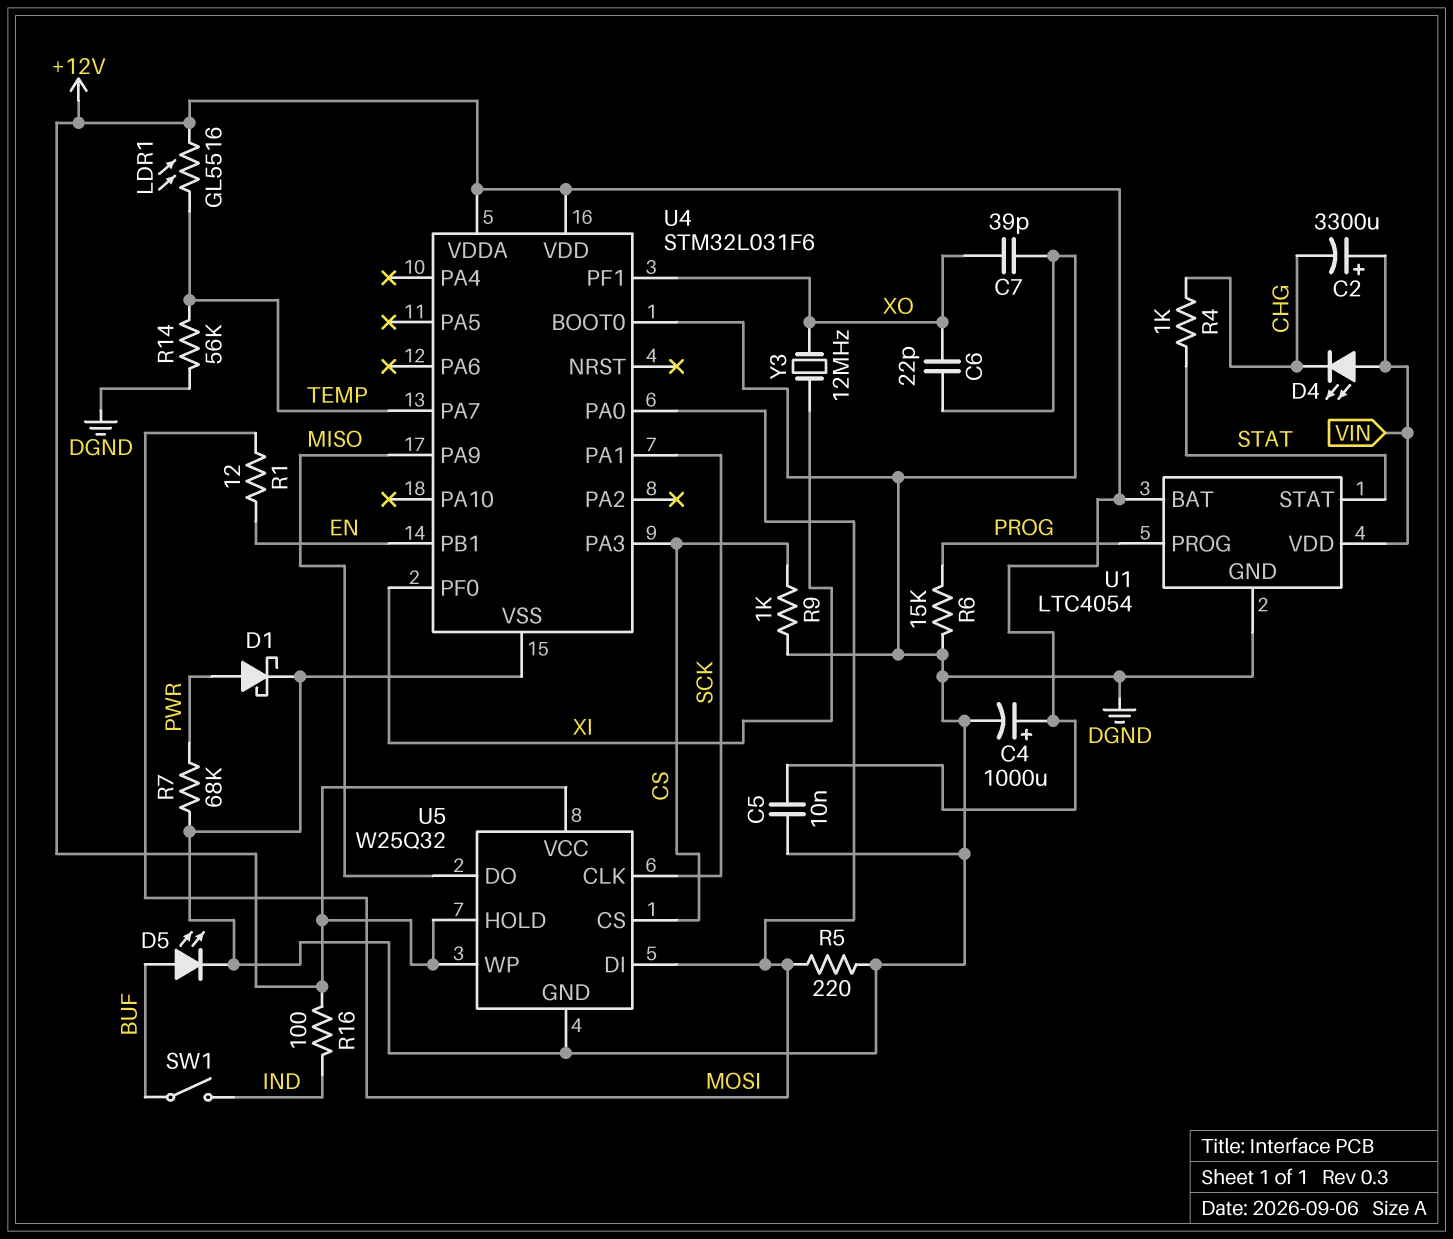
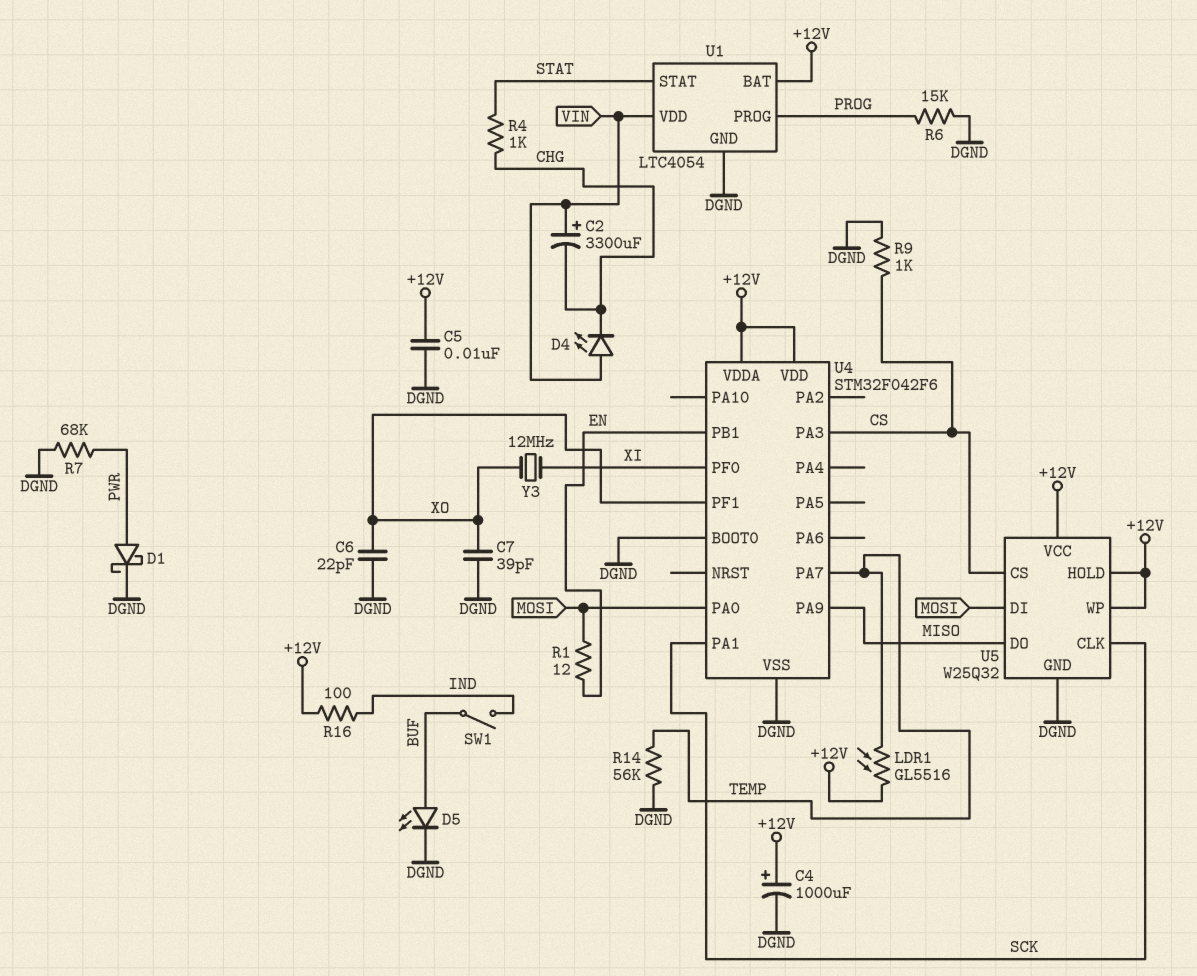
R5: 220 (DGND, MOSI) -> none
U4: STM32L031F6 -> STM32F042F6

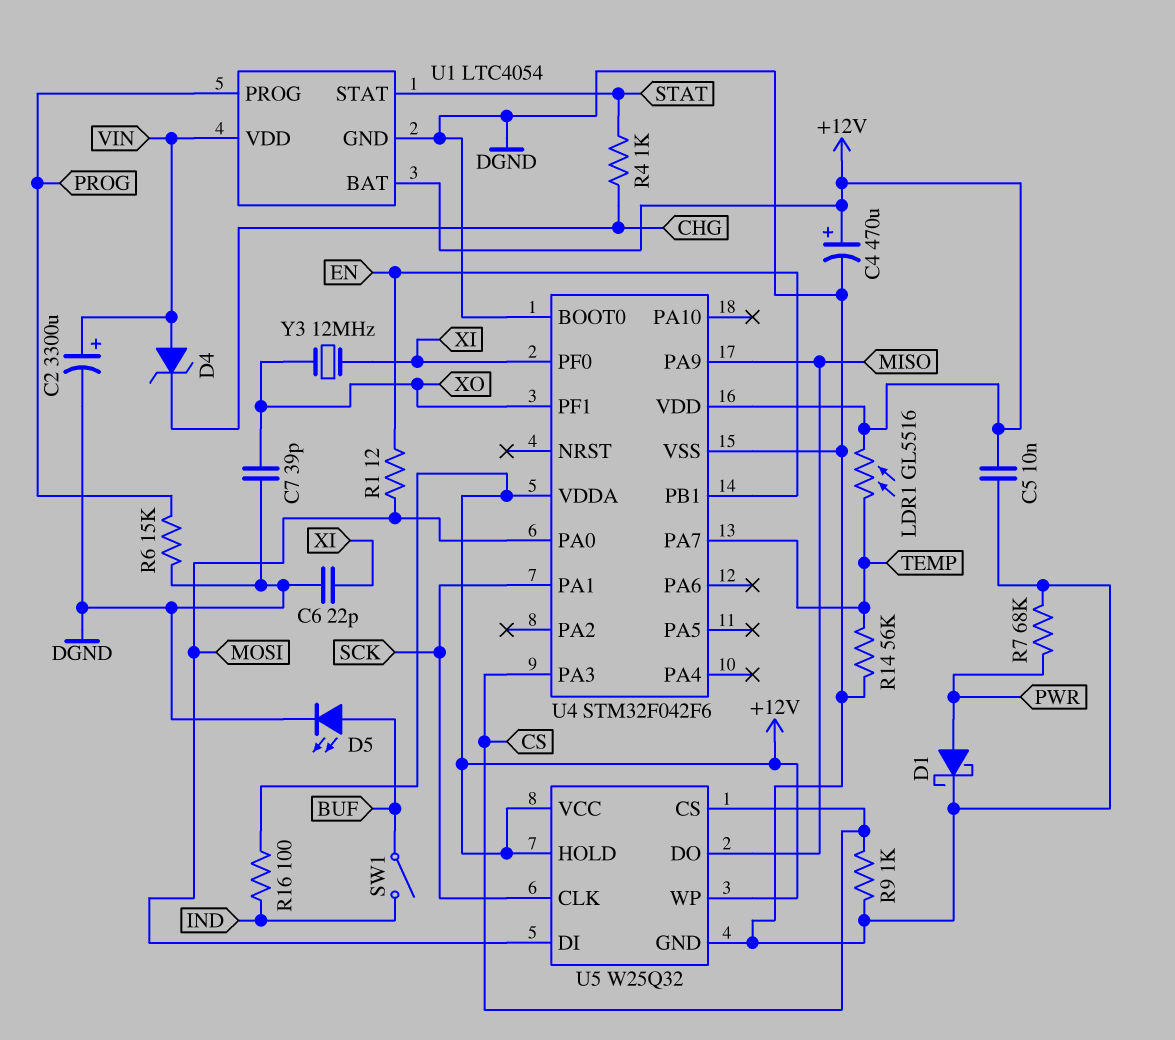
C2: 3300uF (plus VIN, minus CHG) -> 3300uF (plus VIN, minus DGND)
C4: 1000uF (plus +12V, minus DGND) -> 470uF (plus +12V, minus DGND)
C6: 22pF (DGND, XO) -> 22pF (DGND, XI)
D4: LED (A VIN, K CHG) -> zener (A VIN, K CHG)

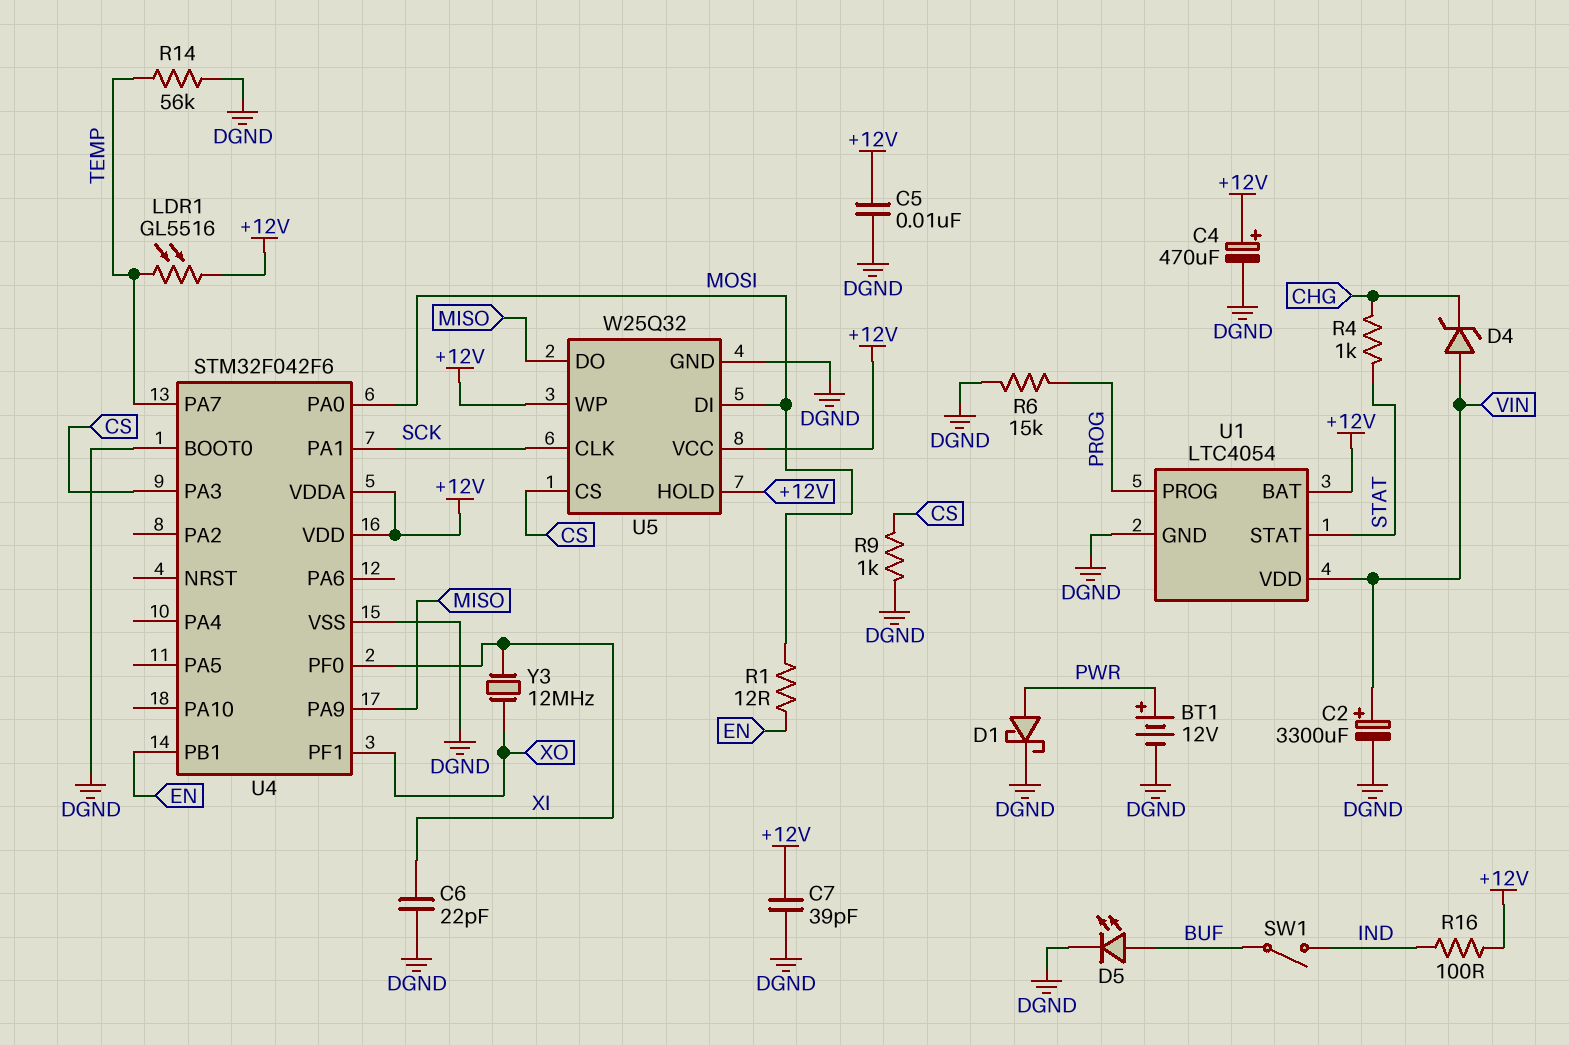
BT1: none -> 12V (plus PWR, minus DGND)
C7: 39pF (DGND, XO) -> 39pF (+12V, DGND)
R7: 68k (DGND, PWR) -> none

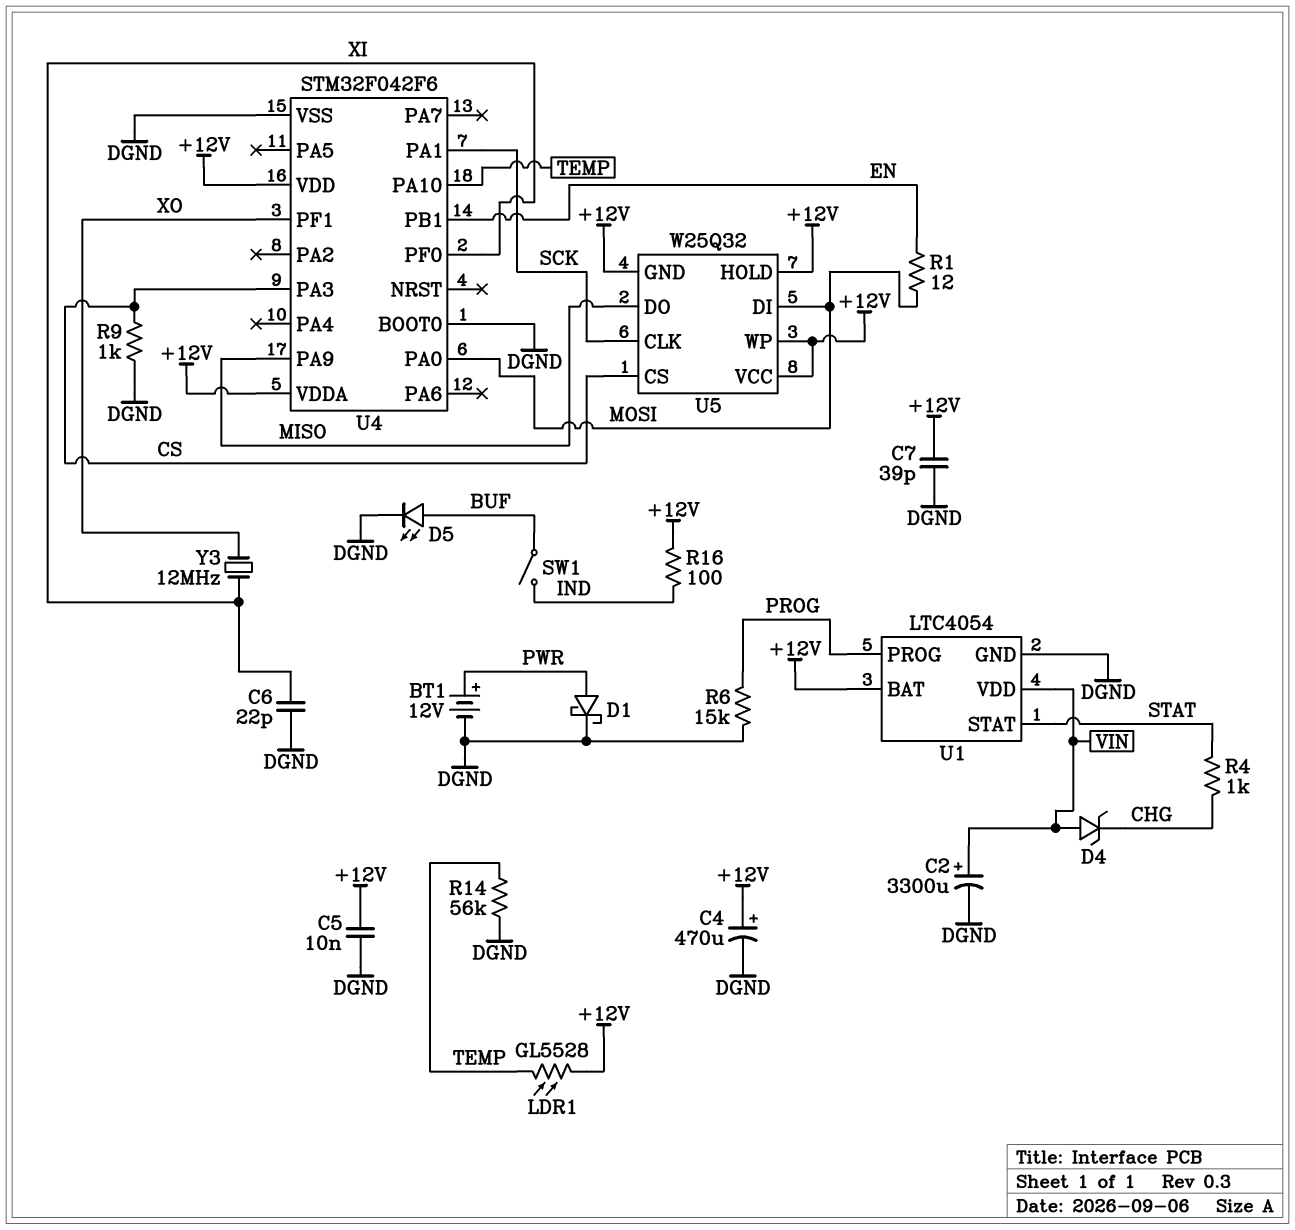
LDR1: GL5516 (+12V, TEMP) -> GL5528 (+12V, TEMP)
U4 pin PA7: TEMP -> none
U4 pin PA10: none -> TEMP
U5 pin GND: DGND -> +12V

